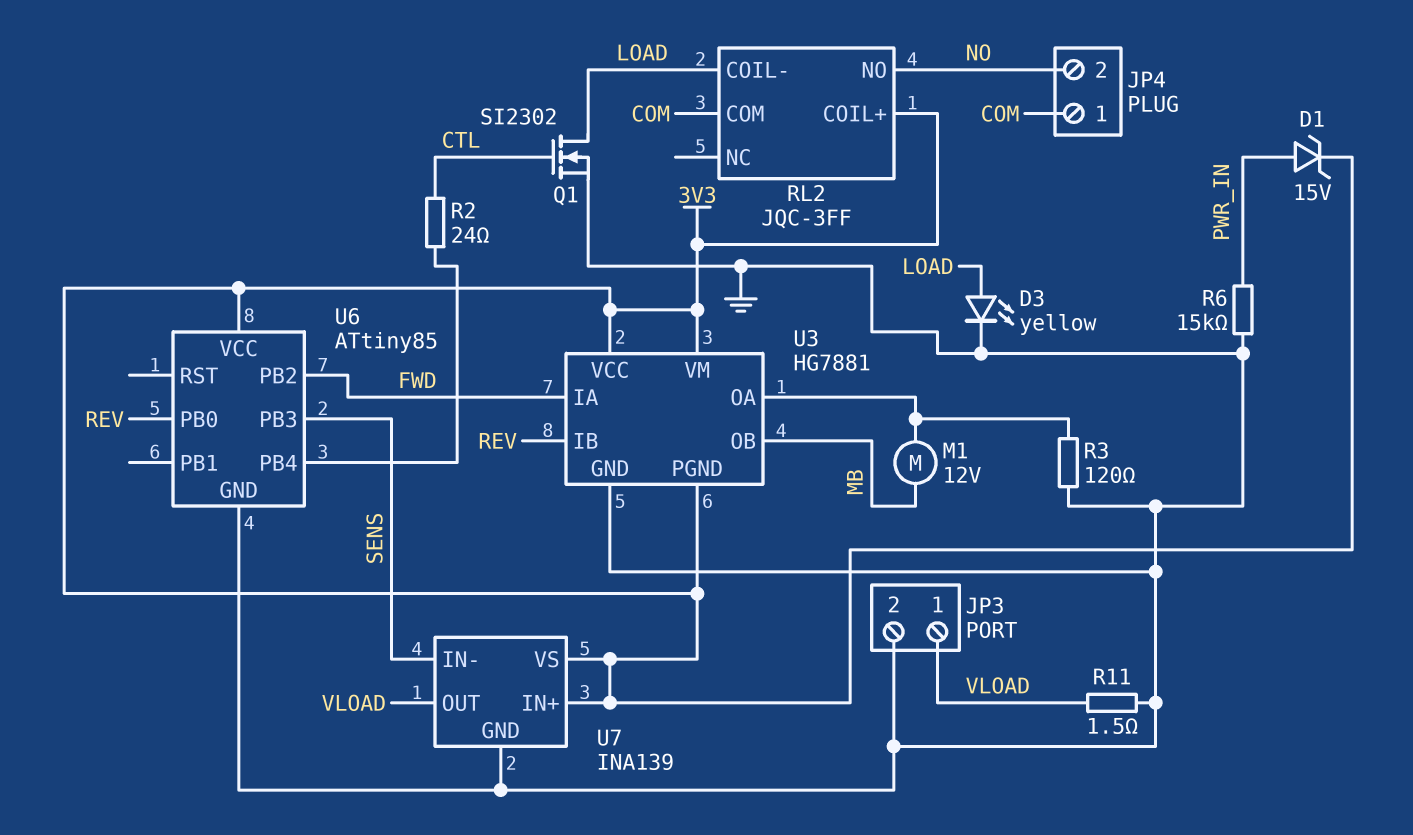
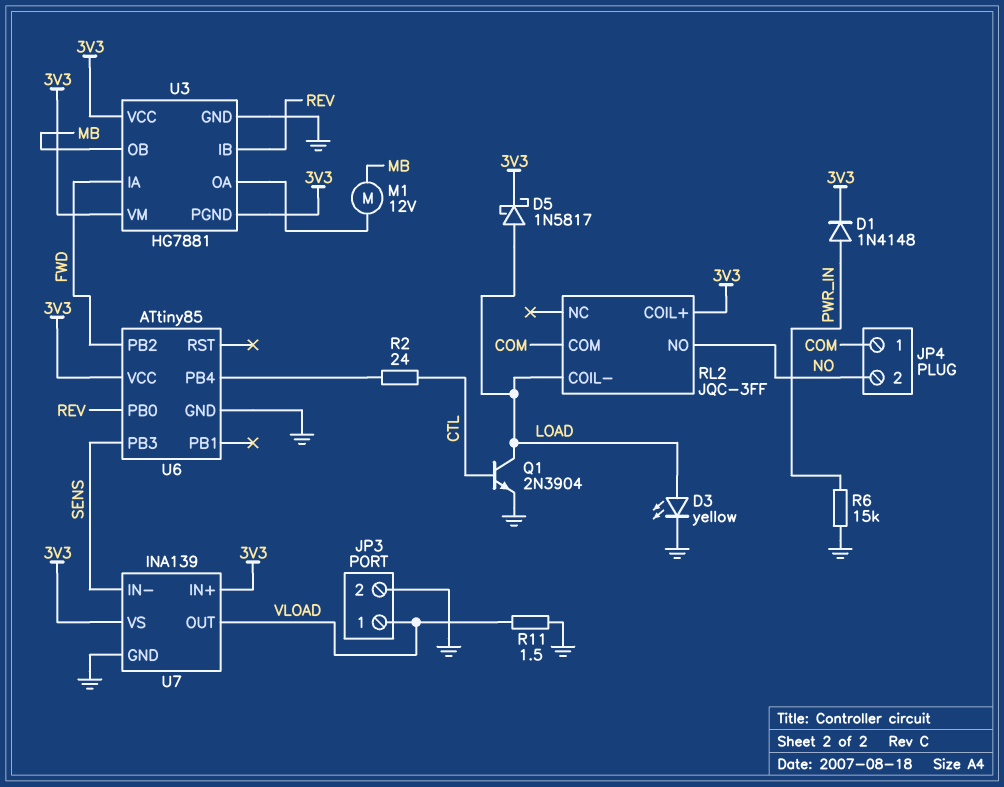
D1: zener 15V (A PWR_IN, K 3V3) -> diode 1N4148 (A PWR_IN, K 3V3)
D5: none -> schottky 1N5817 (A LOAD, K 3V3)
Q1: NMOS SI2302 (G CTL, D LOAD, S GND) -> NPN 2N3904 (B CTL, C LOAD, E GND)
R3: 120 (GND, U3/OA) -> none

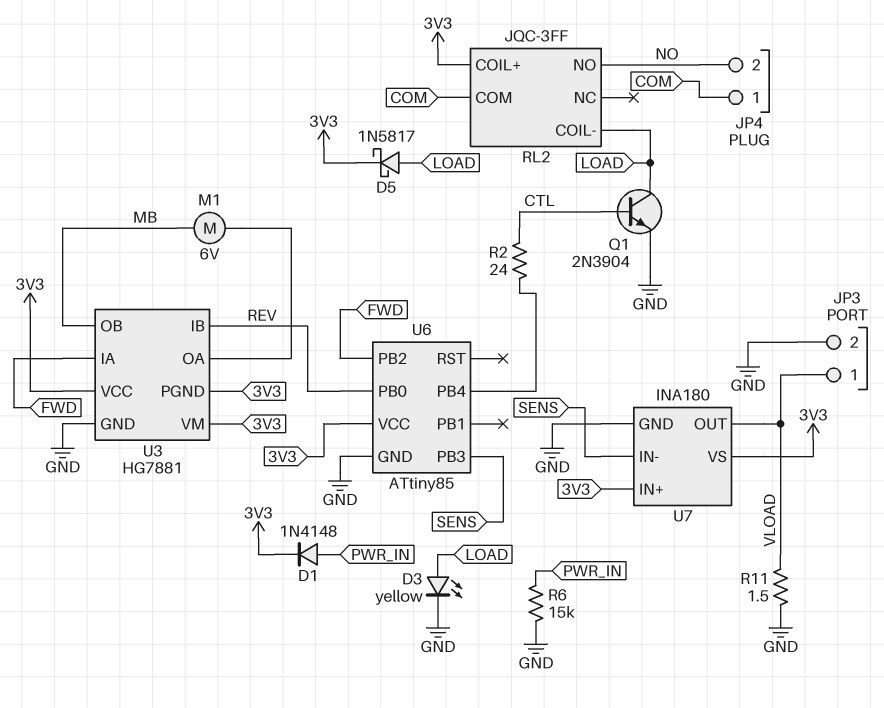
M1: motor 12V (MB, U3/OA) -> motor 6V (MB, U3/OA)
U7: INA139 -> INA180

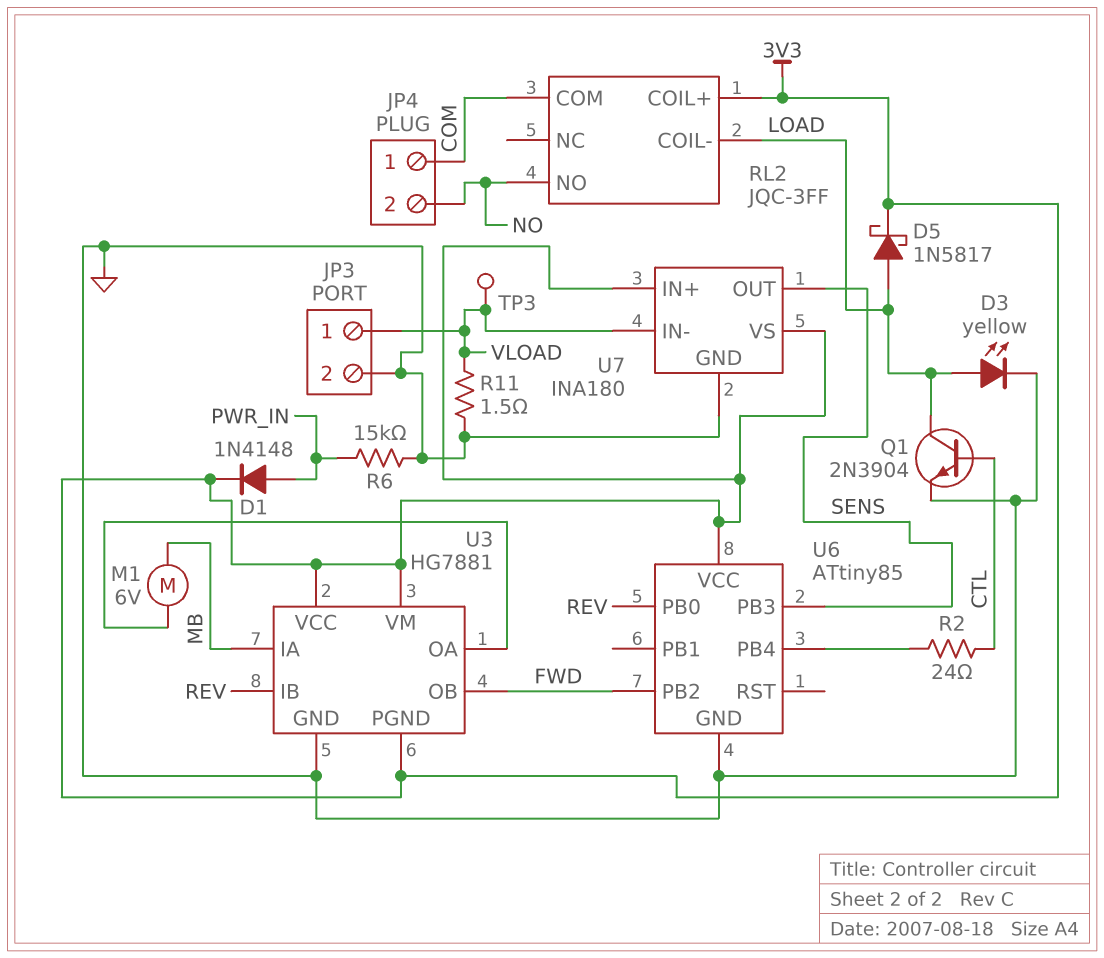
TP3: none -> test point (VLOAD)
U3 pin IA: FWD -> MB
U3 pin OB: MB -> FWD
U7 pin IN-: SENS -> VLOAD
U7 pin OUT: VLOAD -> SENS

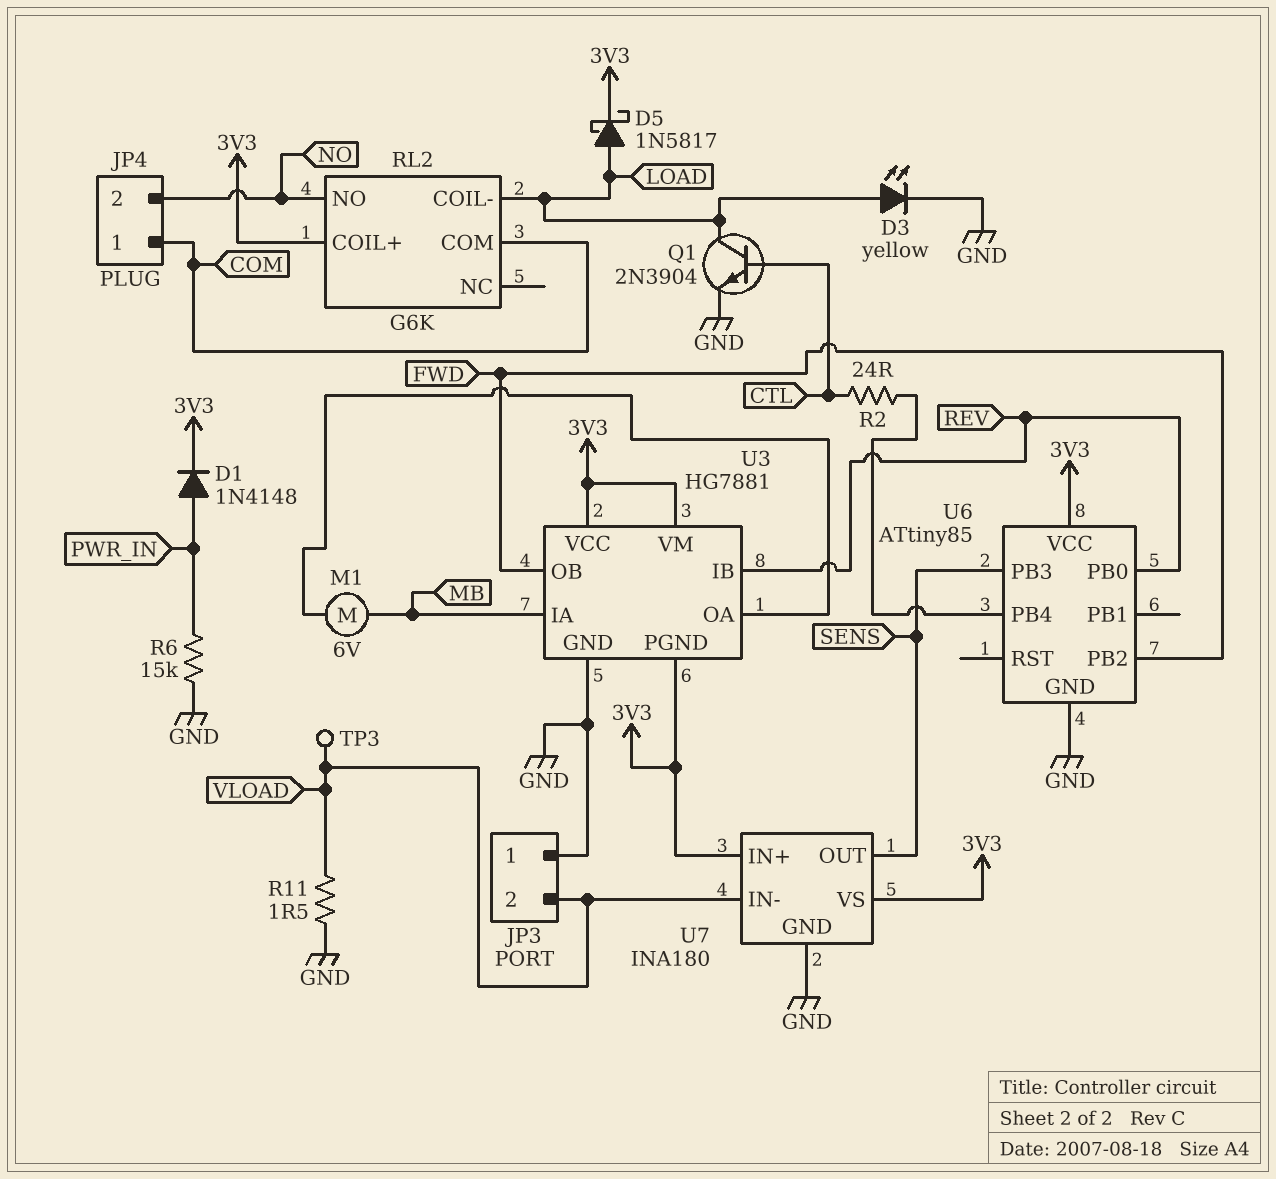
JP3 pin 1: VLOAD -> GND
JP3 pin 2: GND -> VLOAD
RL2: JQC-3FF -> G6K

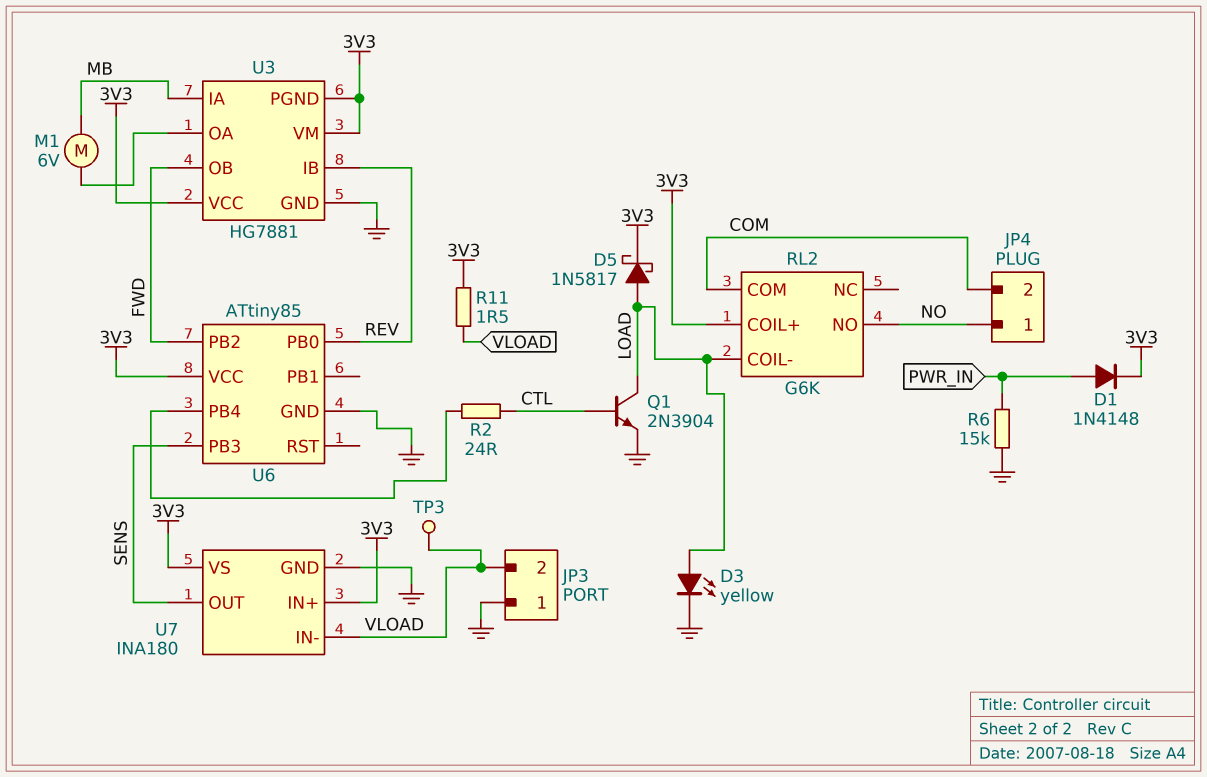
JP4 pin 1: COM -> NO
JP4 pin 2: NO -> COM
R11: 1.5 (GND, VLOAD) -> 1.5 (3V3, VLOAD)

